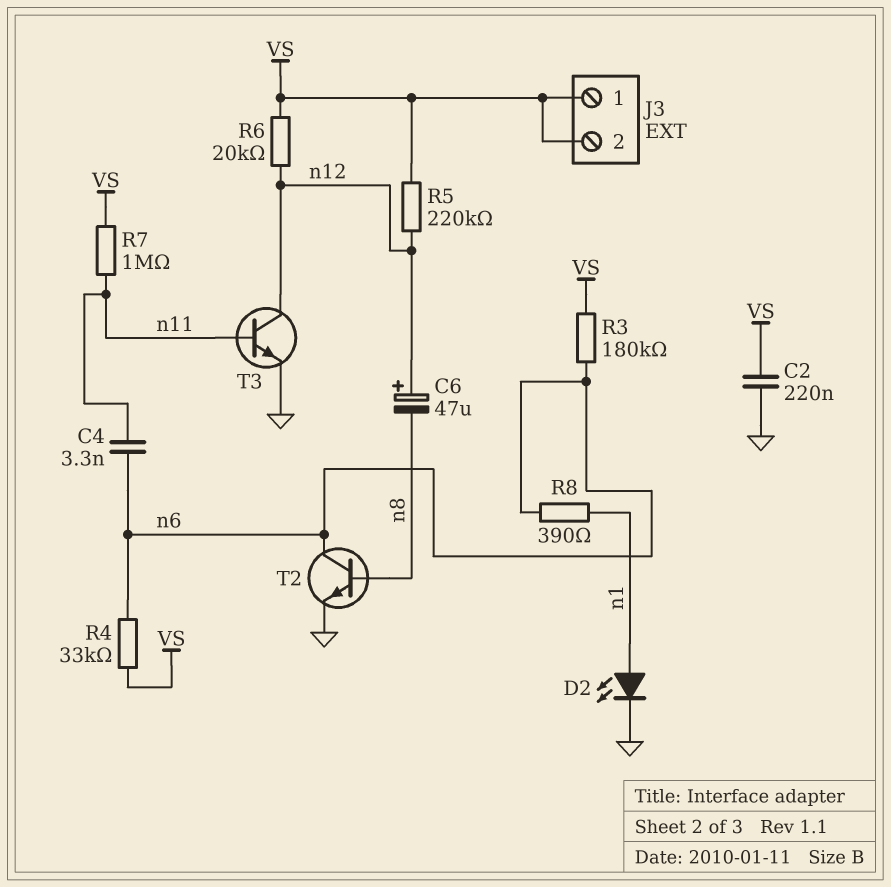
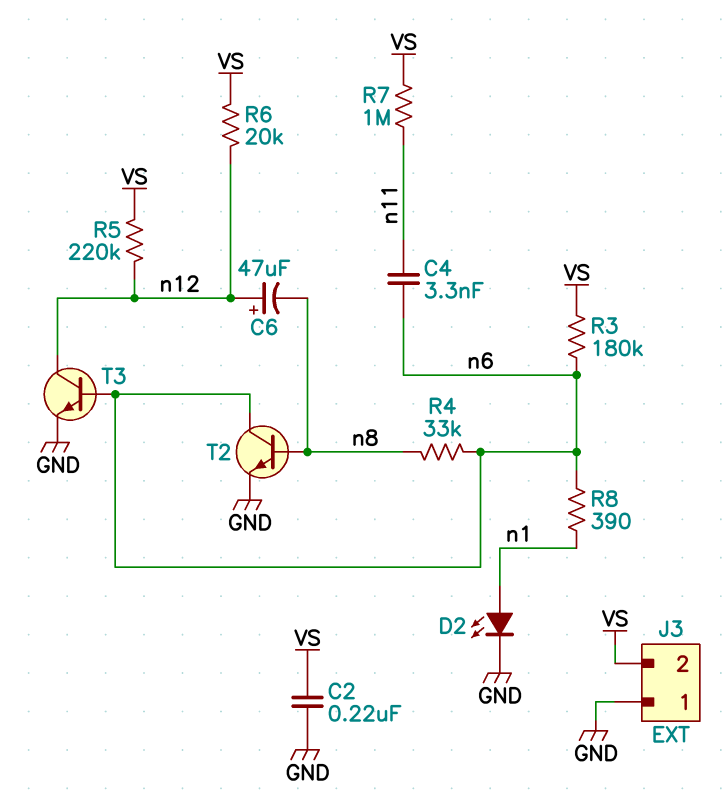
J3 pin 1: VS -> GND
R4: 33k (VS, n6) -> 33k (n6, n8)
T3: NPN (B n11, C n12, E GND) -> NPN (B n6, C n12, E GND)

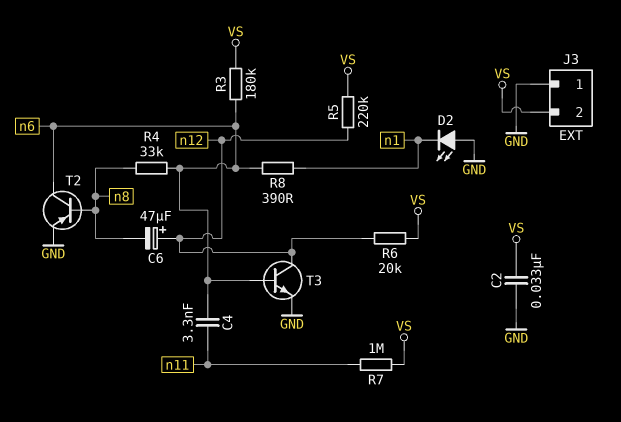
C2: 220nF (GND, VS) -> 33nF (GND, VS)
D2: LED (A n1, K GND) -> LED (A GND, K n1)
T2: NPN (B n8, C n6, E GND) -> PNP (B n8, C n6, E GND)

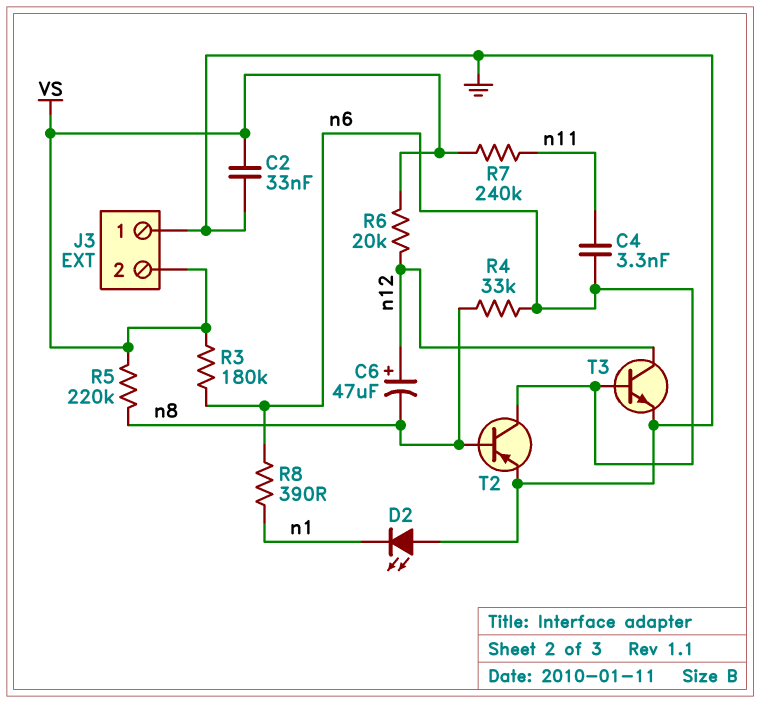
R5: 220k (VS, n12) -> 220k (VS, n8)
R7: 1M (VS, n11) -> 240k (VS, n11)

